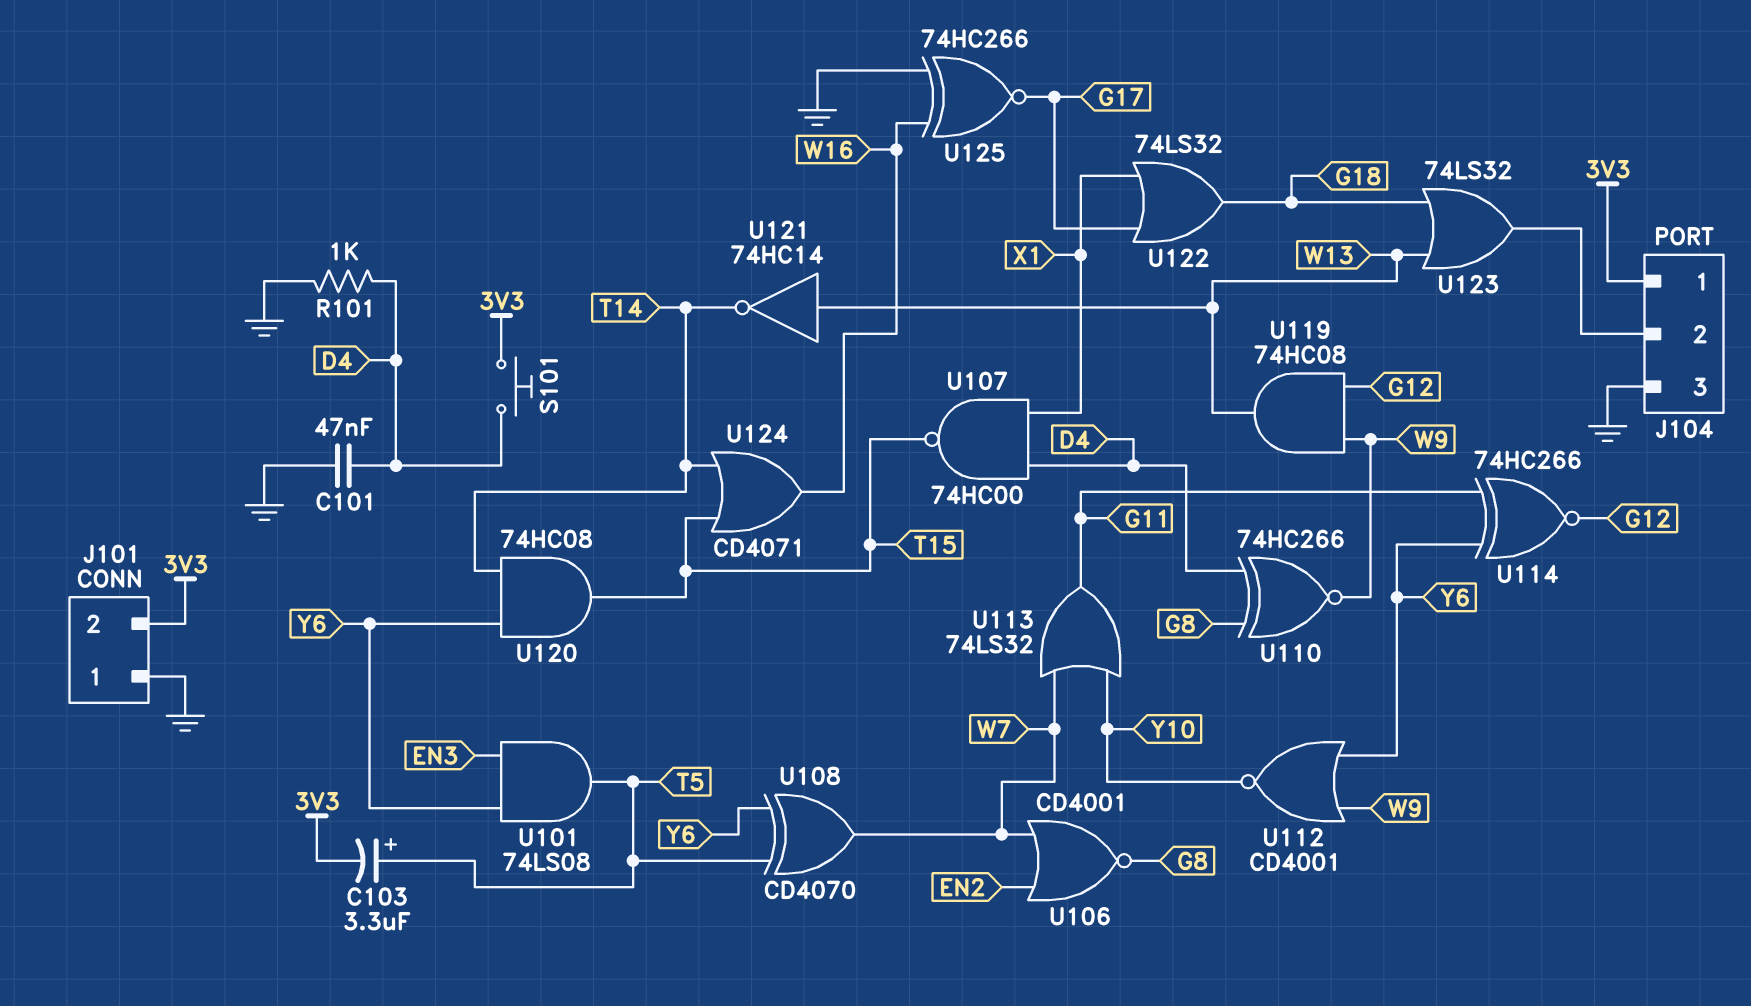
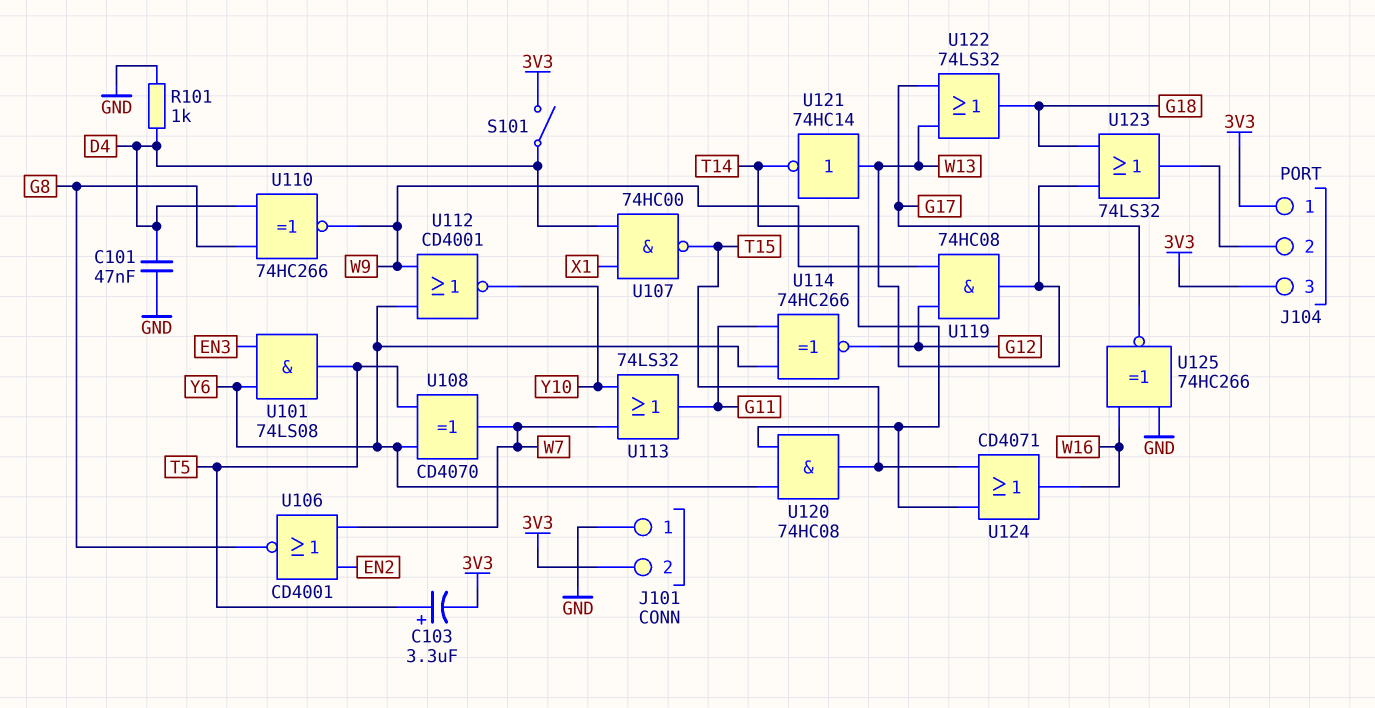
J104 pin 3: GND -> 3V3
S101: button (3V3, D4) -> switch (3V3, D4)
U122: OR 74LS32 (in G17, in X1, out G18) -> OR 74LS32 (in G17, in W13, out G18)

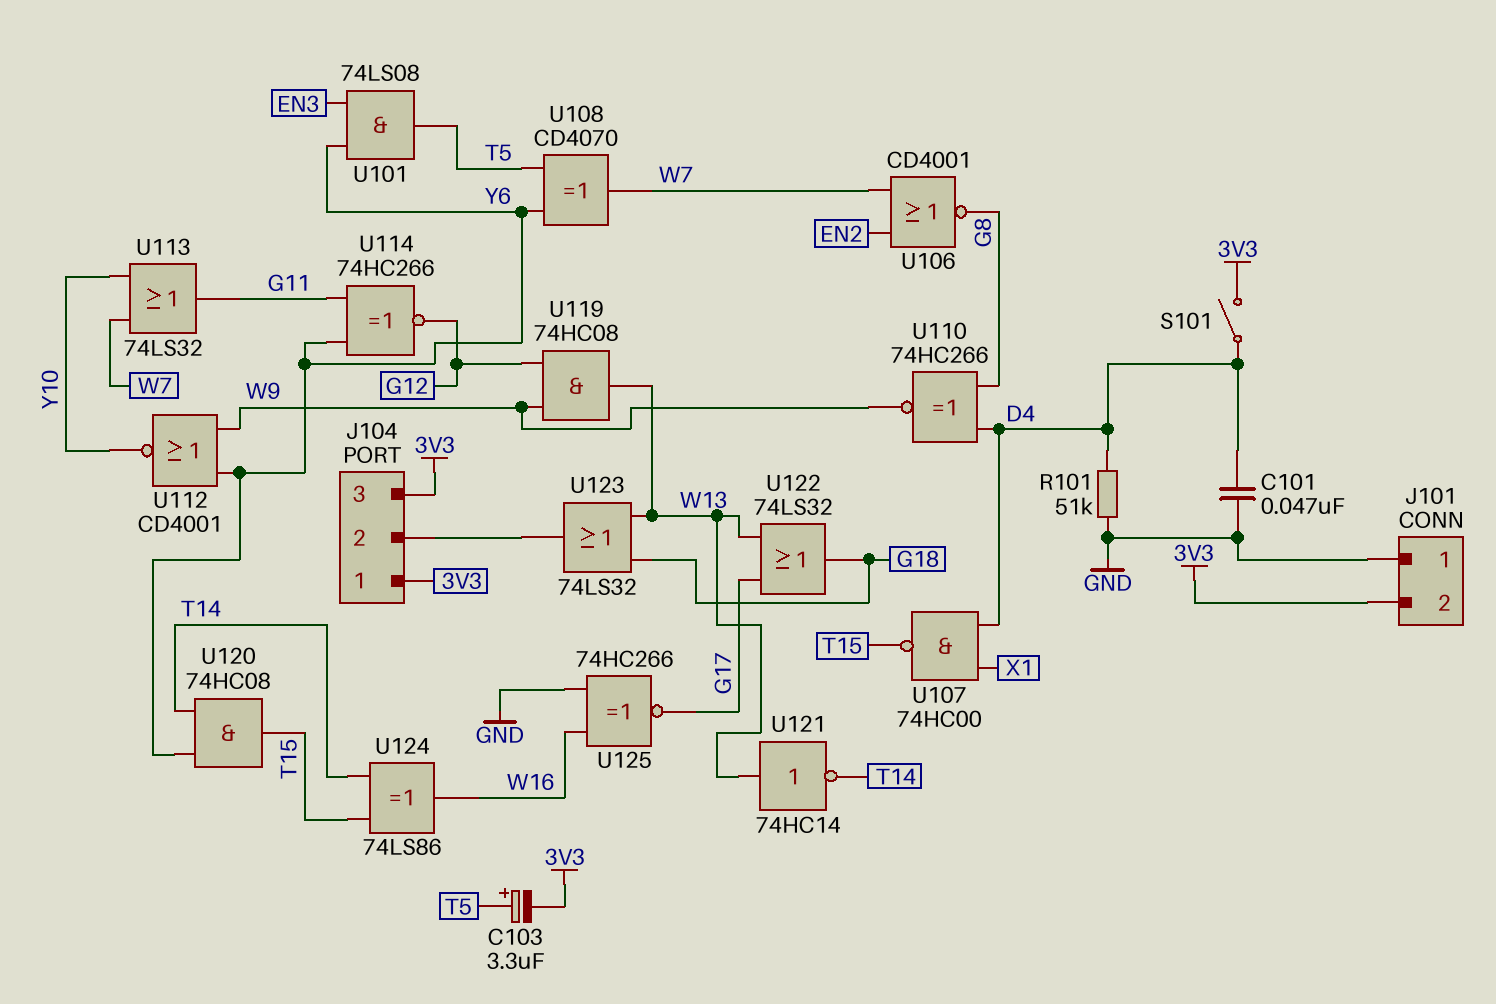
R101: 1k (D4, GND) -> 51k (D4, GND)
U124: OR CD4071 (in T14, in T15, out W16) -> XOR 74LS86 (in T14, in T15, out W16)

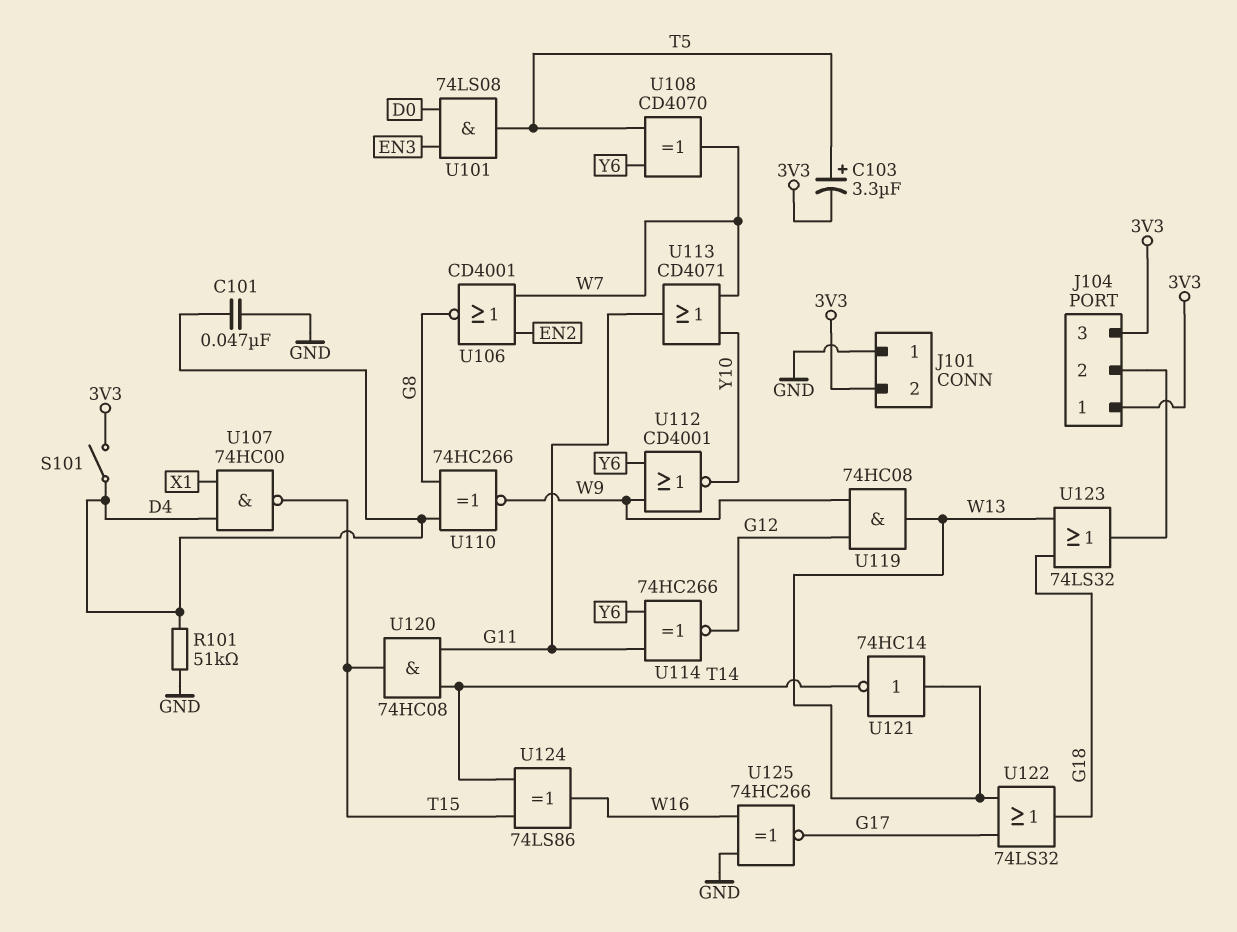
U101: AND 74LS08 (in EN3, in Y6, out T5) -> AND 74LS08 (in D0, in EN3, out T5)
U113: OR 74LS32 (in W7, in Y10, out G11) -> OR CD4071 (in W7, in Y10, out G11)
U120: AND 74HC08 (in T14, in Y6, out T15) -> AND 74HC08 (in G11, in T14, out T15)

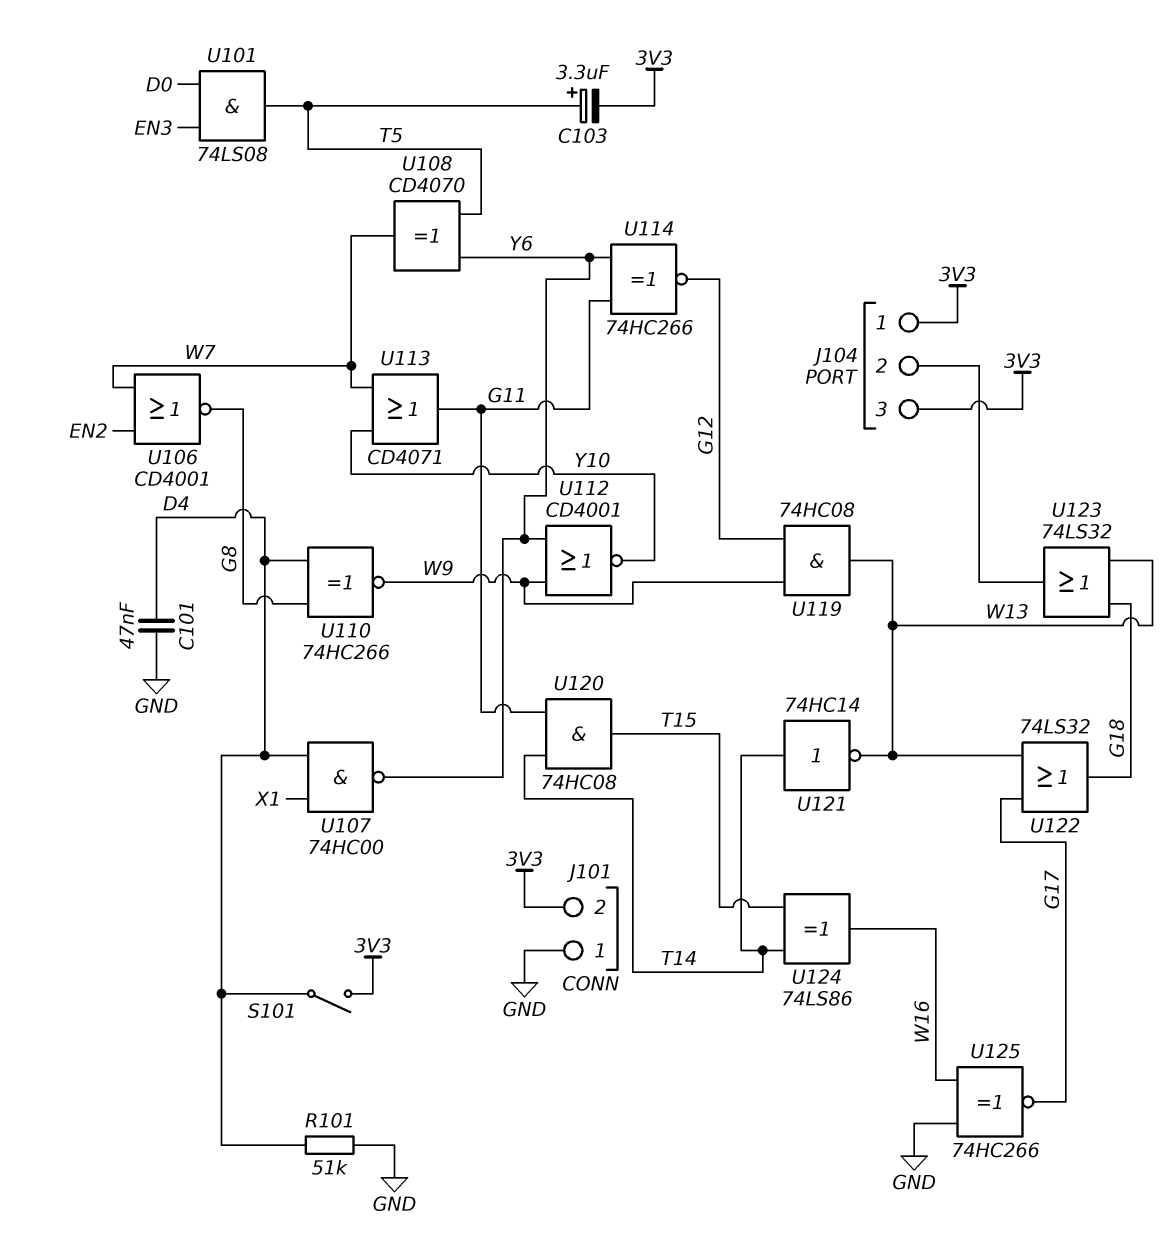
U107: NAND 74HC00 (in D4, in X1, out T15) -> NAND 74HC00 (in D4, in X1, out Y6)
U121: NOT 74HC14 (in W13, out T14) -> NOT 74HC14 (in T14, out W13)

